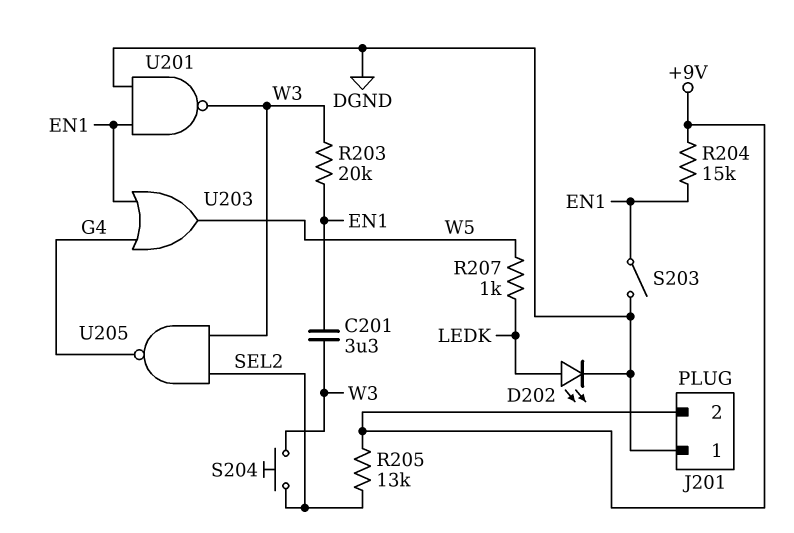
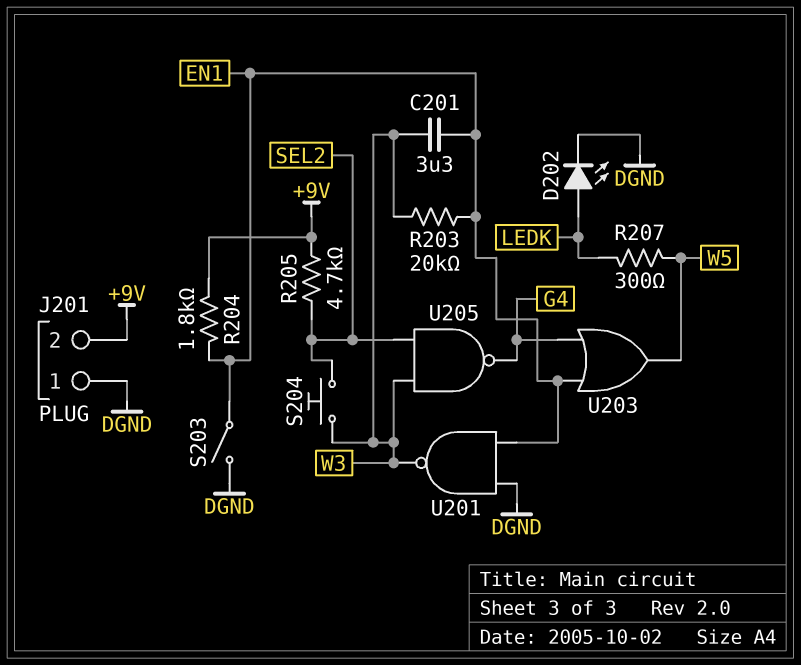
R204: 15k (+9V, EN1) -> 1.8k (+9V, EN1)
R205: 13k (+9V, SEL2) -> 4.7k (+9V, SEL2)
R207: 1k (LEDK, W5) -> 300 (LEDK, W5)

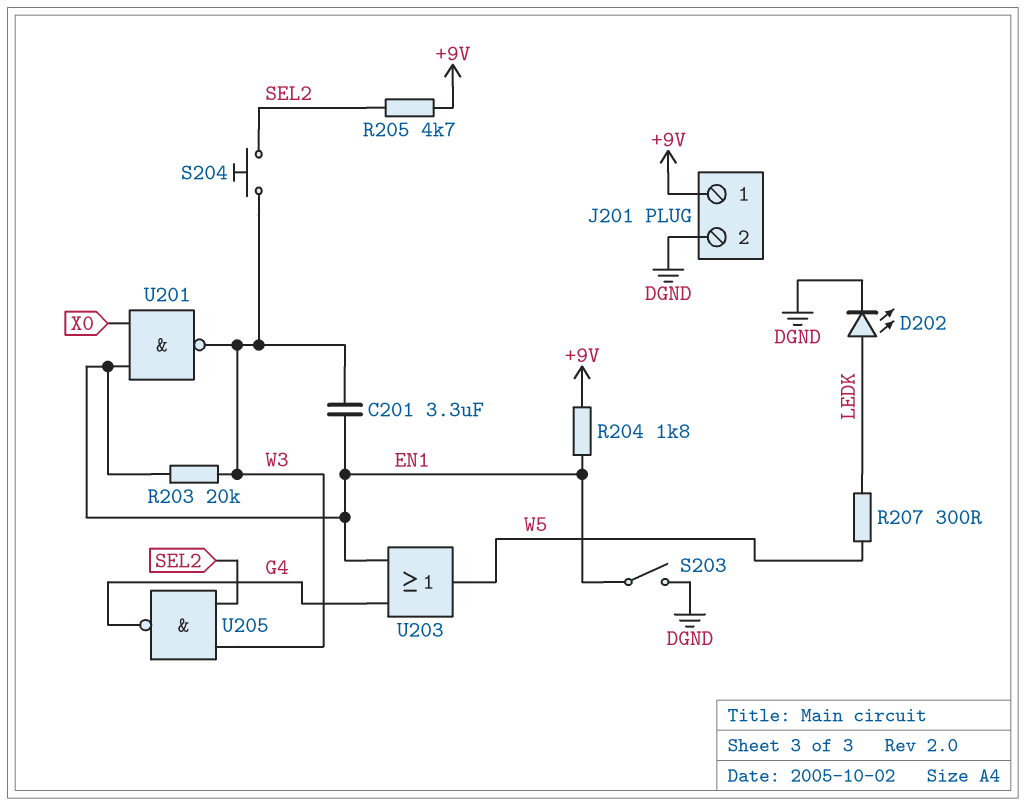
J201 pin 1: DGND -> +9V
J201 pin 2: +9V -> DGND
U201: NAND (in DGND, in EN1, out W3) -> NAND (in EN1, in X0, out W3)

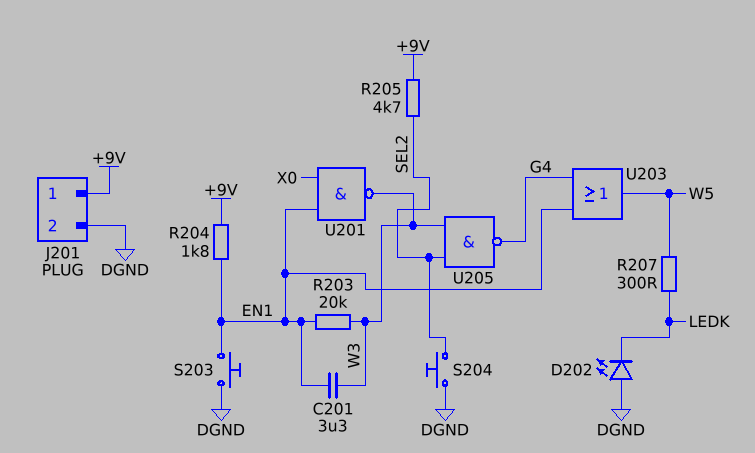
D202: LED (A LEDK, K DGND) -> LED (A DGND, K LEDK)
S203: switch (DGND, EN1) -> button (DGND, EN1)
S204: button (SEL2, W3) -> button (DGND, SEL2)

